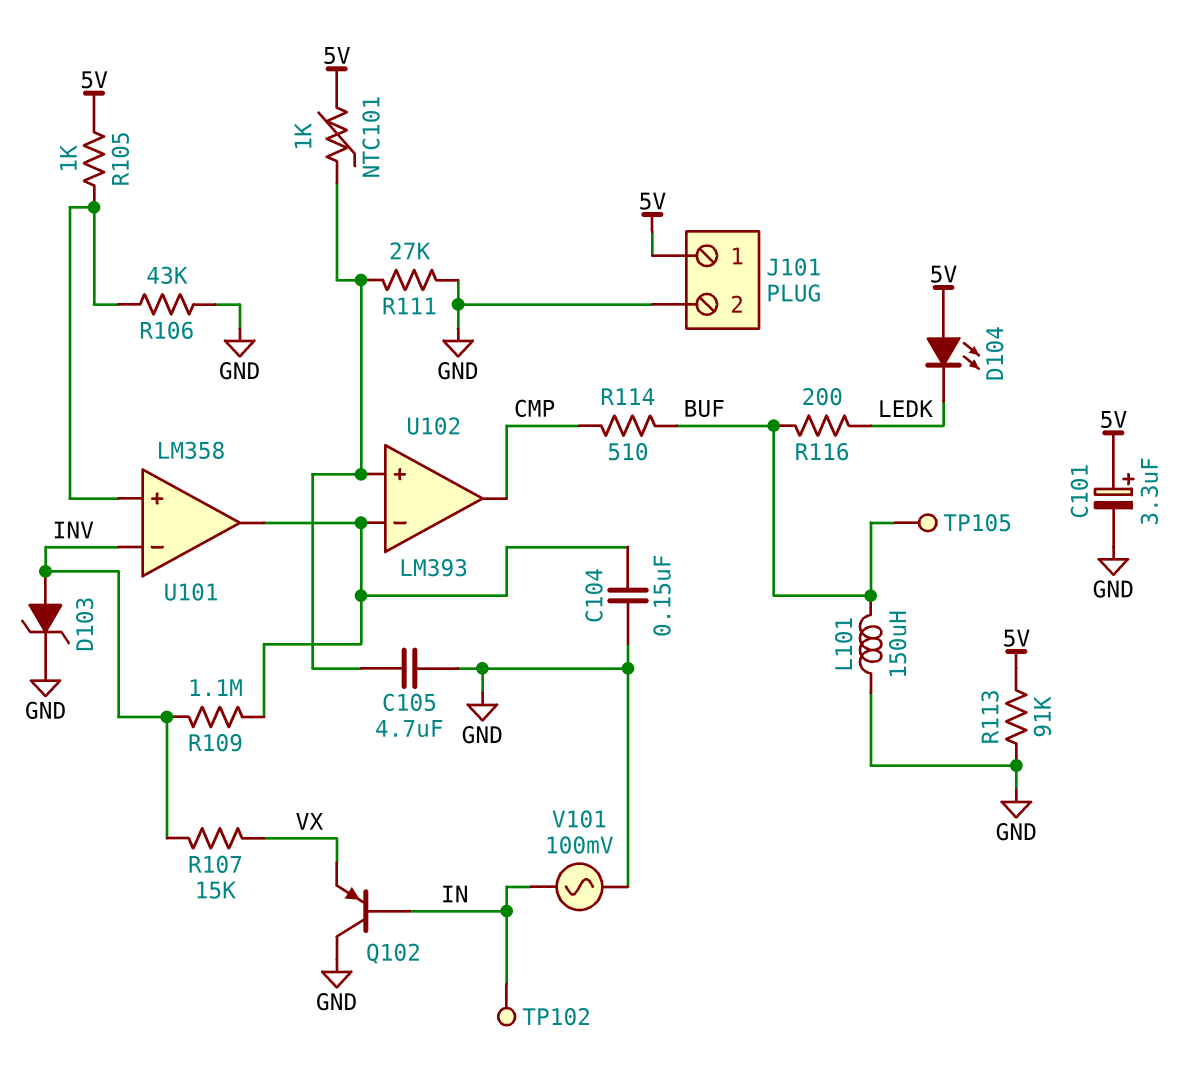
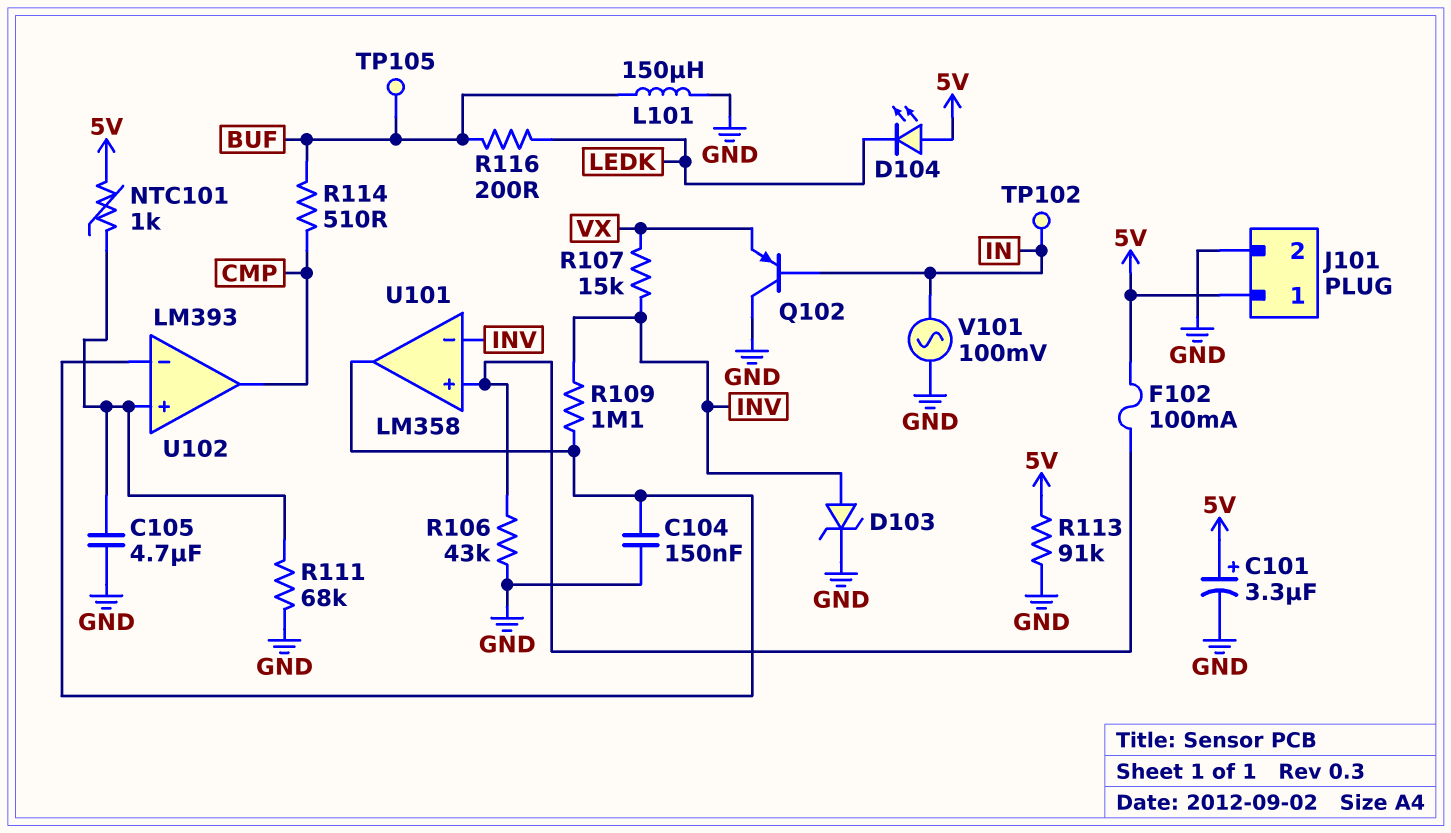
F102: none -> 100mA (5V, U101/in+)
R105: 1k (5V, U101/in+) -> none
R111: 27k (GND, U102/in+) -> 68k (GND, U102/in+)

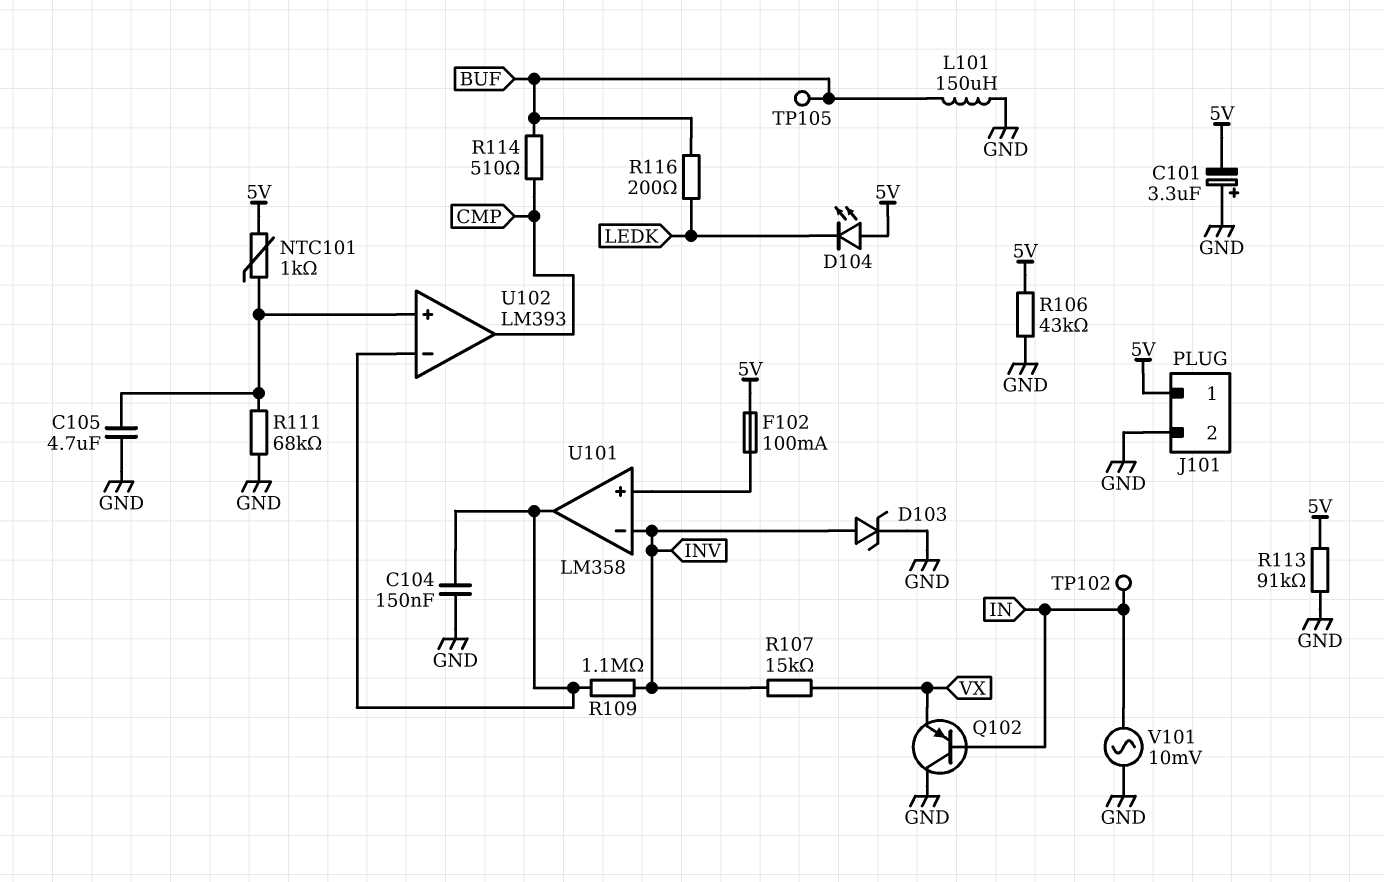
C101: 3.3uF (plus 5V, minus GND) -> 3.3uF (plus GND, minus 5V)
R106: 43k (GND, U101/in+) -> 43k (5V, GND)
V101: AC 100mV (GND, IN) -> AC 10mV (GND, IN)

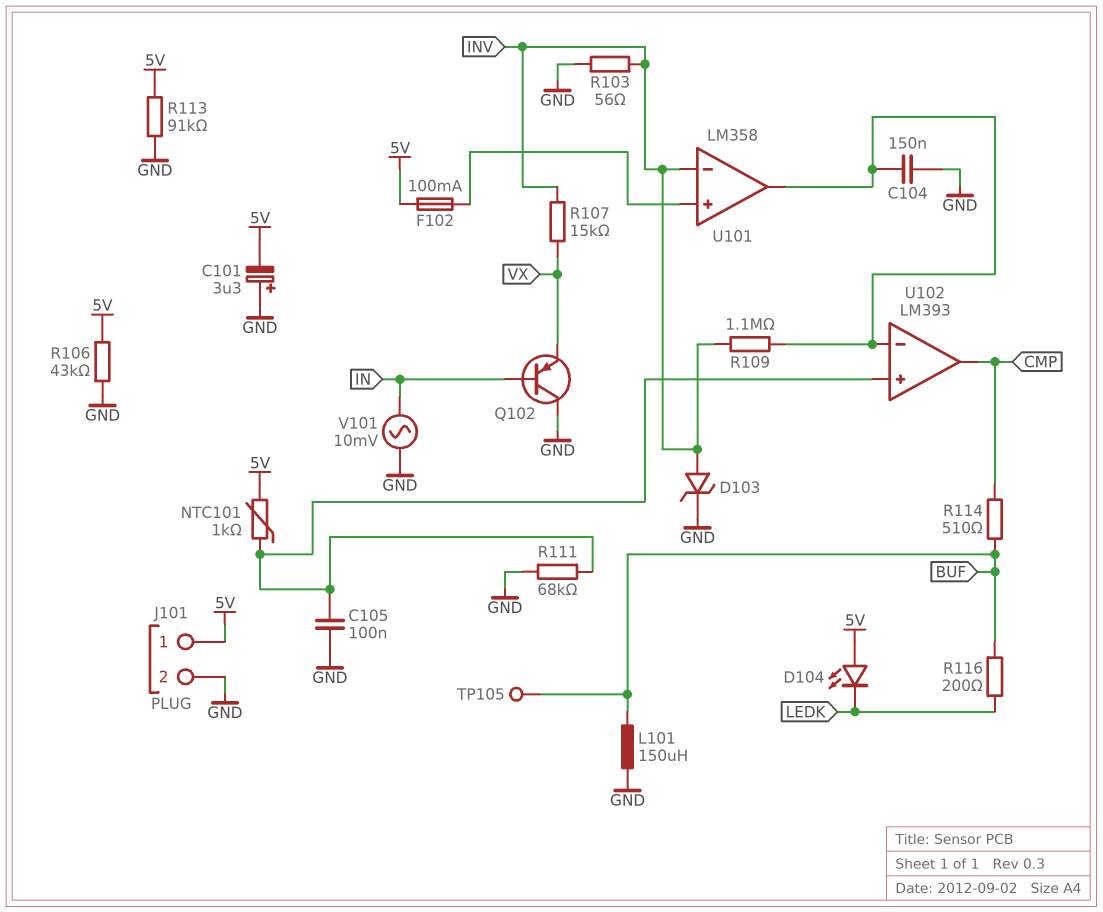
C105: 4.7uF (GND, U102/in+) -> 100nF (GND, U102/in+)
R103: none -> 56 (GND, INV)
TP102: test point (IN) -> none

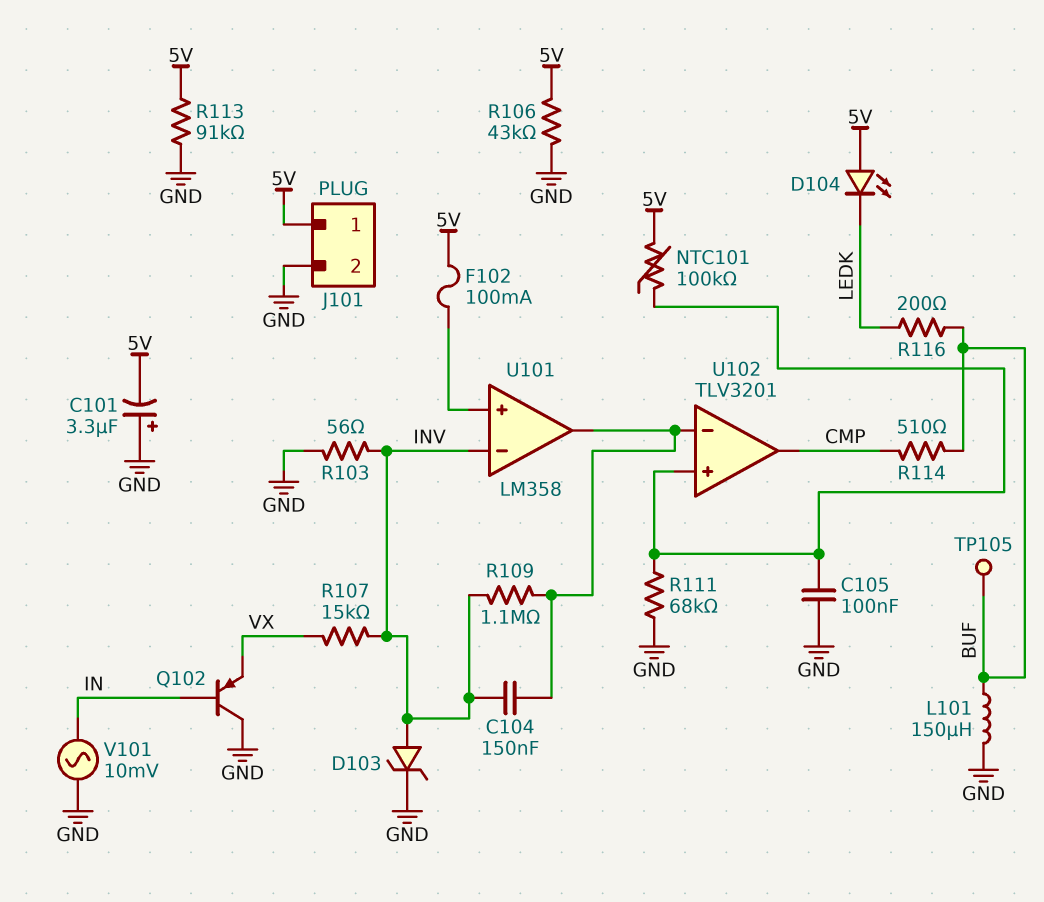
C104: 150nF (GND, U101/out) -> 150nF (INV, U101/out)
NTC101: 1k (5V, U102/in+) -> 100k (5V, U102/in+)
U102: LM393 -> TLV3201

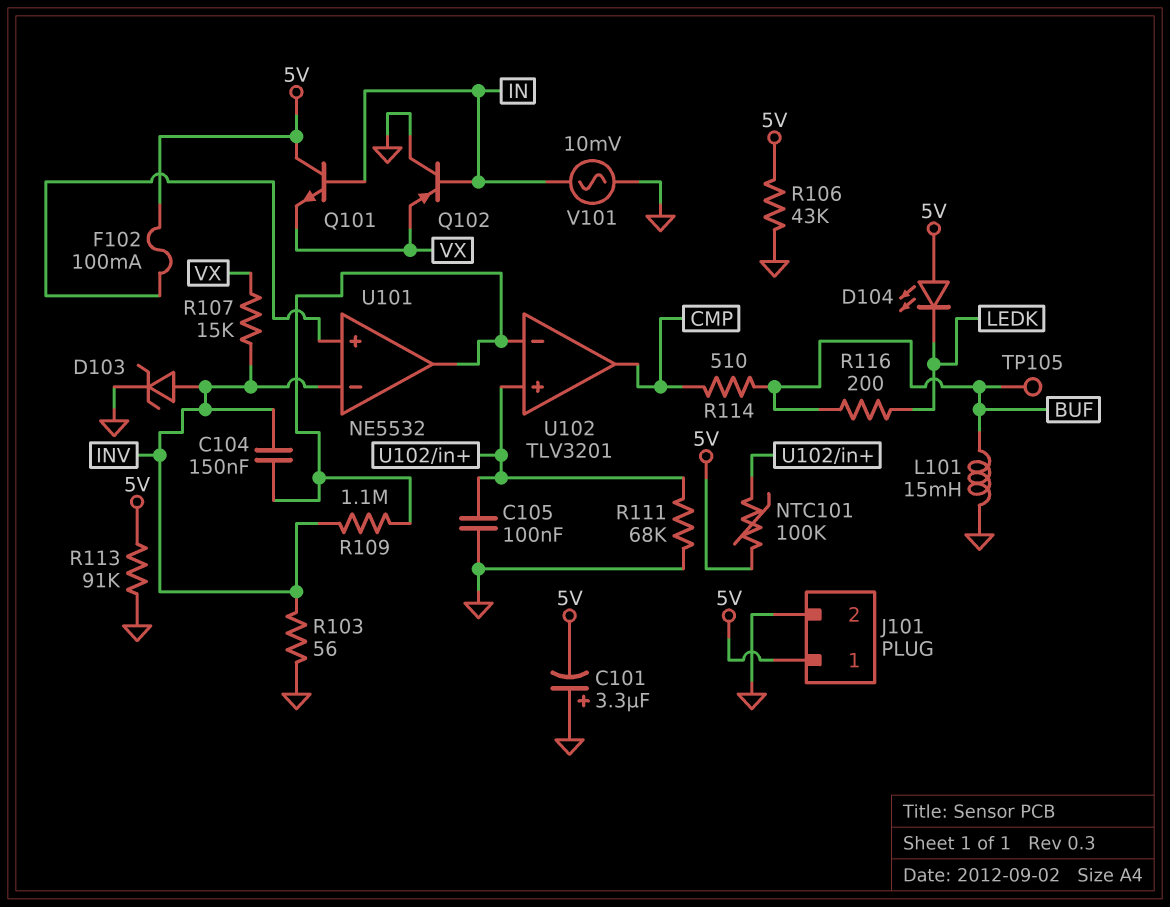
L101: 150uH (BUF, GND) -> 15mH (BUF, GND)
Q101: none -> NPN (B IN, C 5V, E VX)
U101: LM358 -> NE5532

